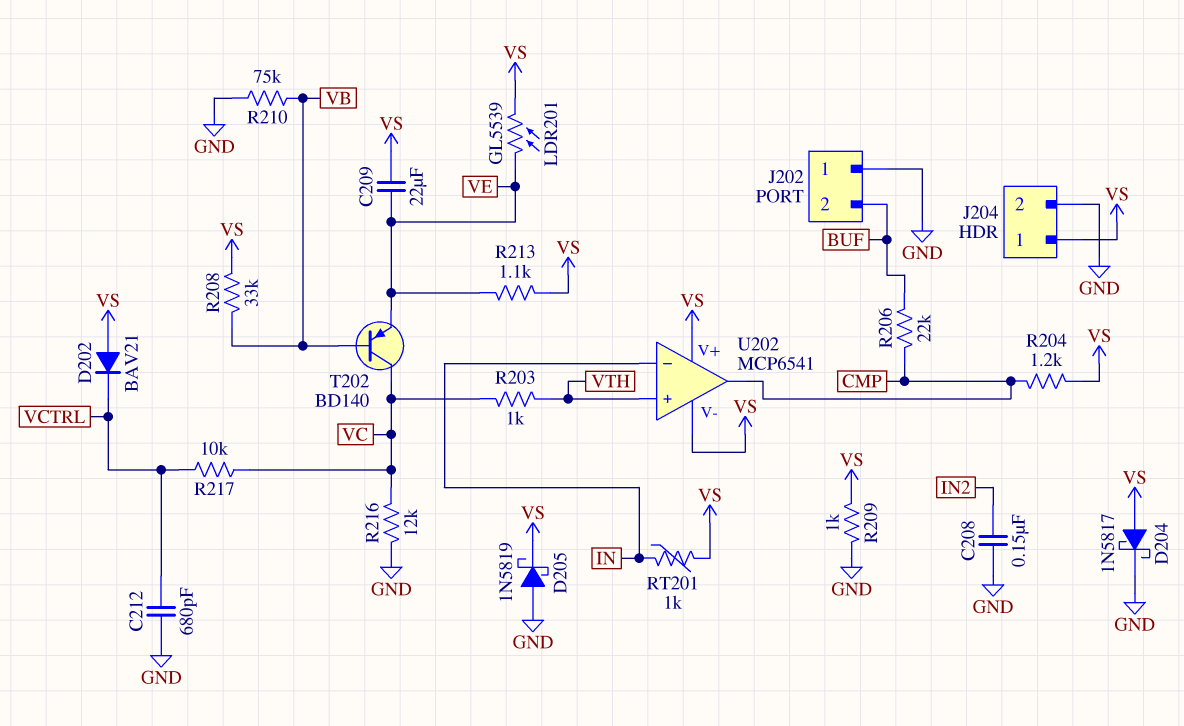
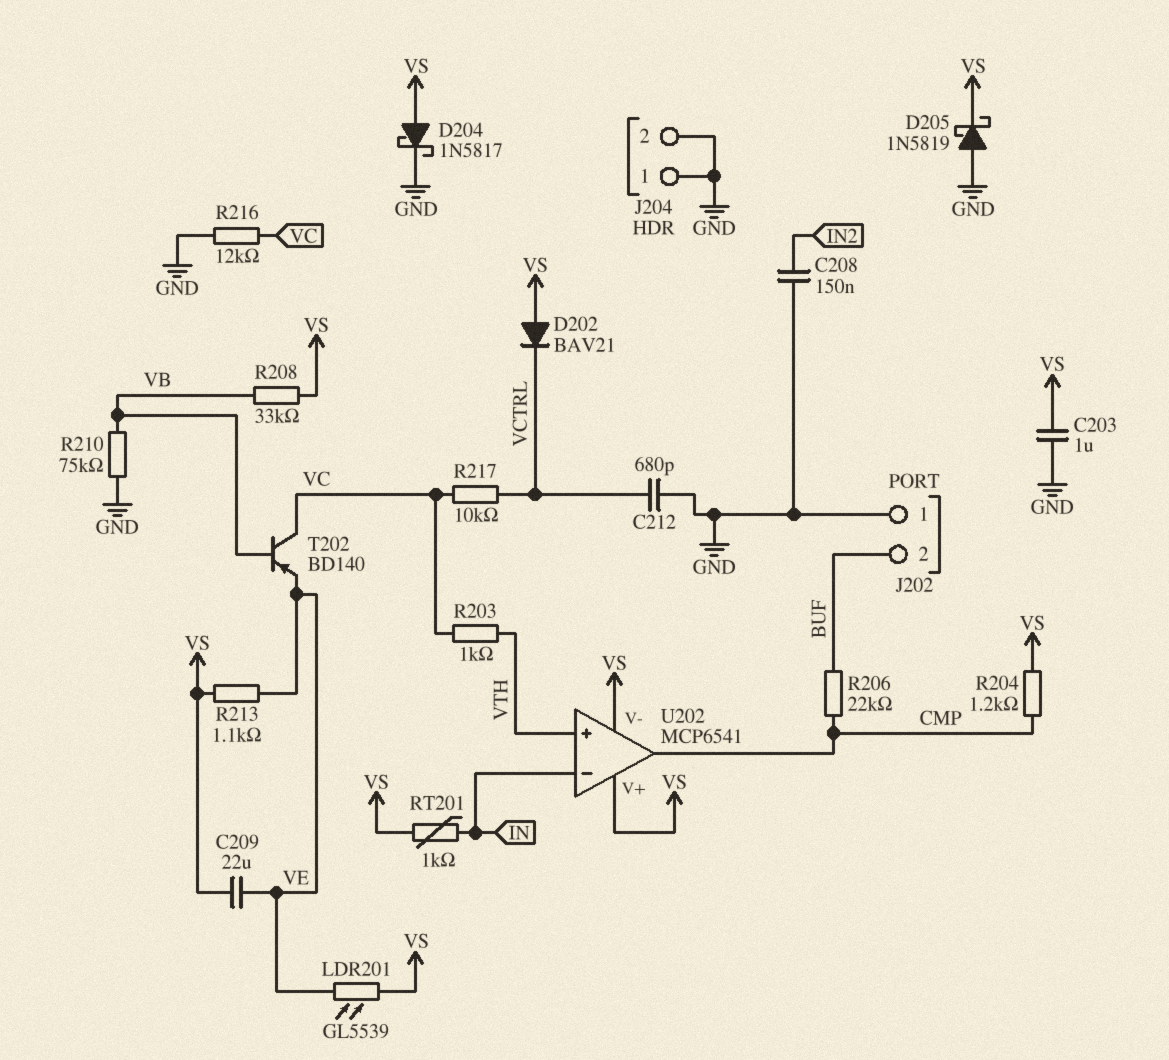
C203: none -> 1uF (GND, VS)
J204 pin 1: VS -> GND
R209: 1k (GND, VS) -> none

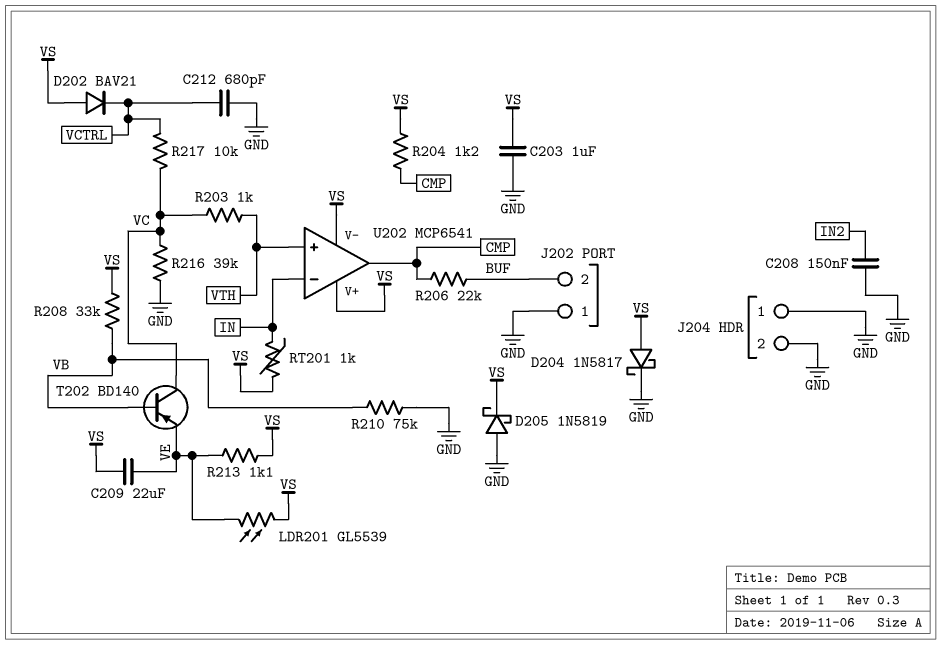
R216: 12k (GND, VC) -> 39k (GND, VC)

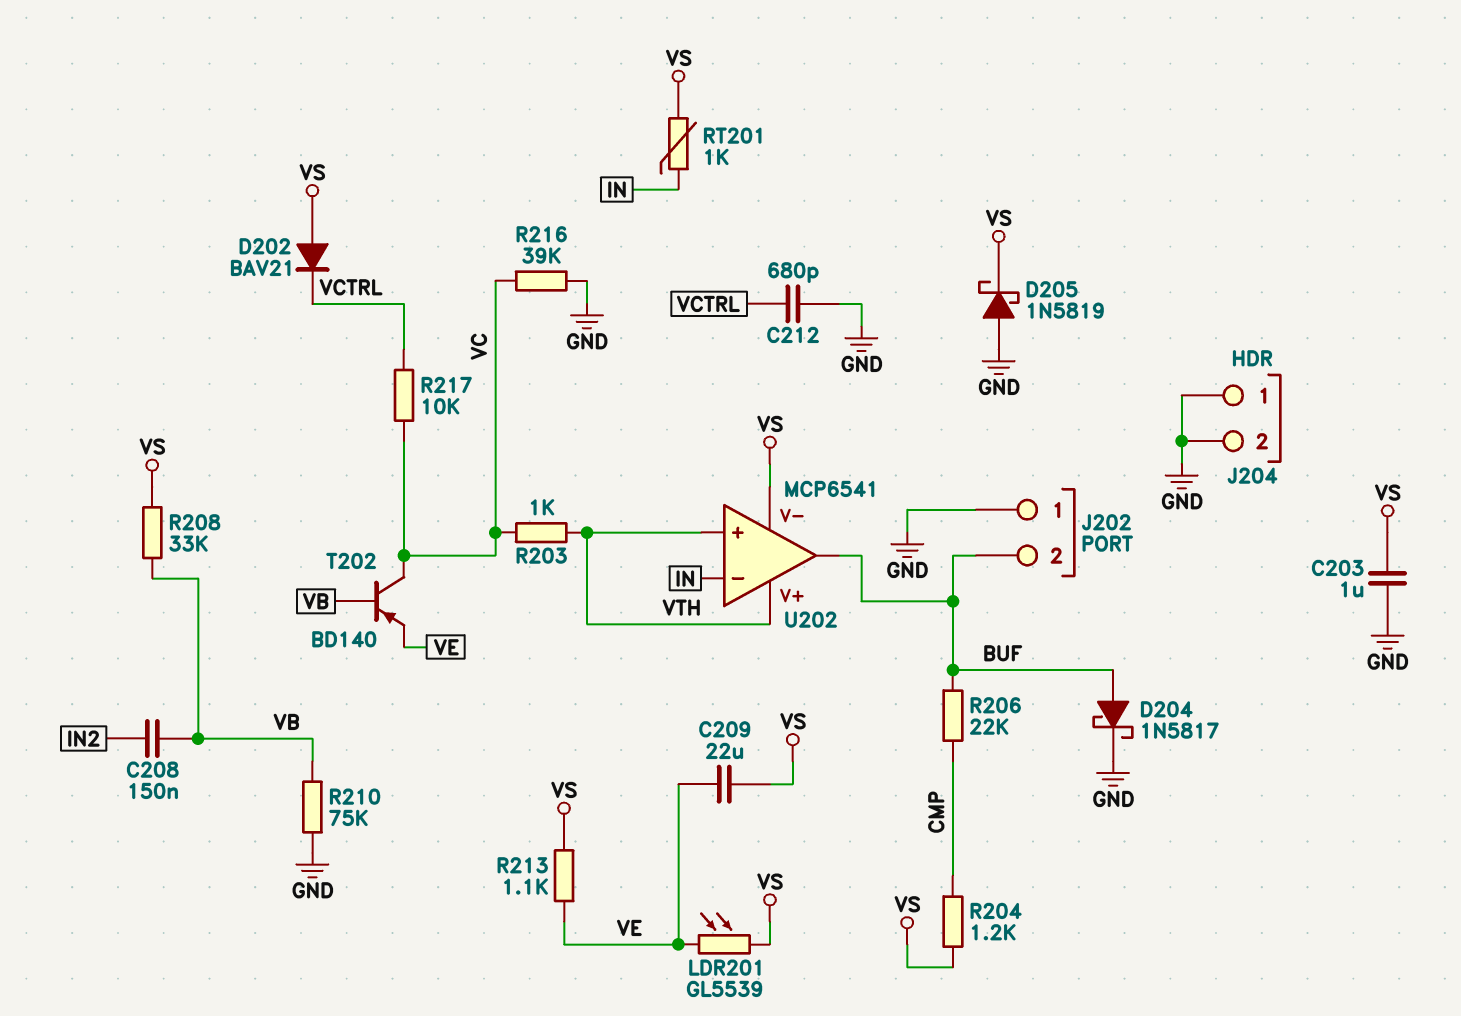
C208: 150nF (GND, IN2) -> 150nF (IN2, VB)
D204: schottky 1N5817 (A VS, K GND) -> schottky 1N5817 (A BUF, K GND)
U202 pin V+: VS -> VTH
U202 pin out: CMP -> BUF

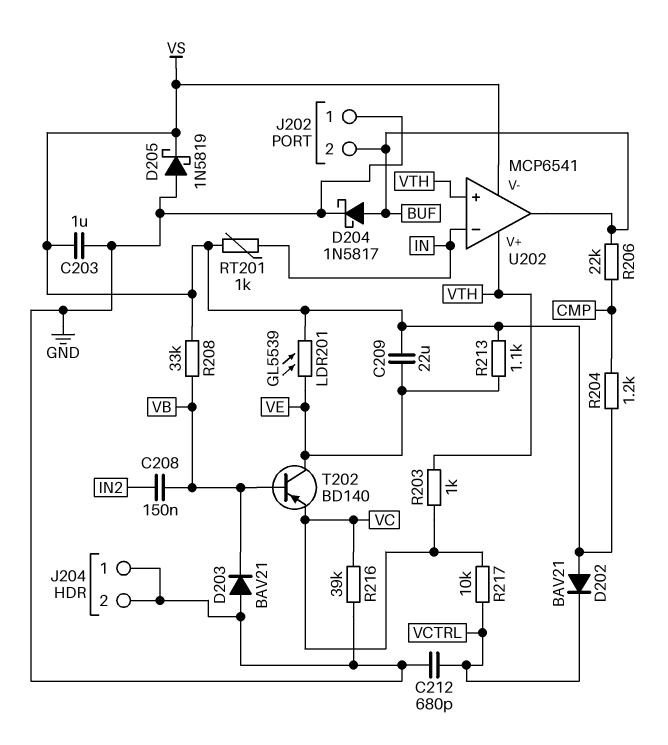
D203: none -> diode BAV21 (A GND, K VB)
R210: 75k (GND, VB) -> none
T202: PNP BD140 (B VB, C VC, E VE) -> PNP BD140 (B VB, C VE, E VC)

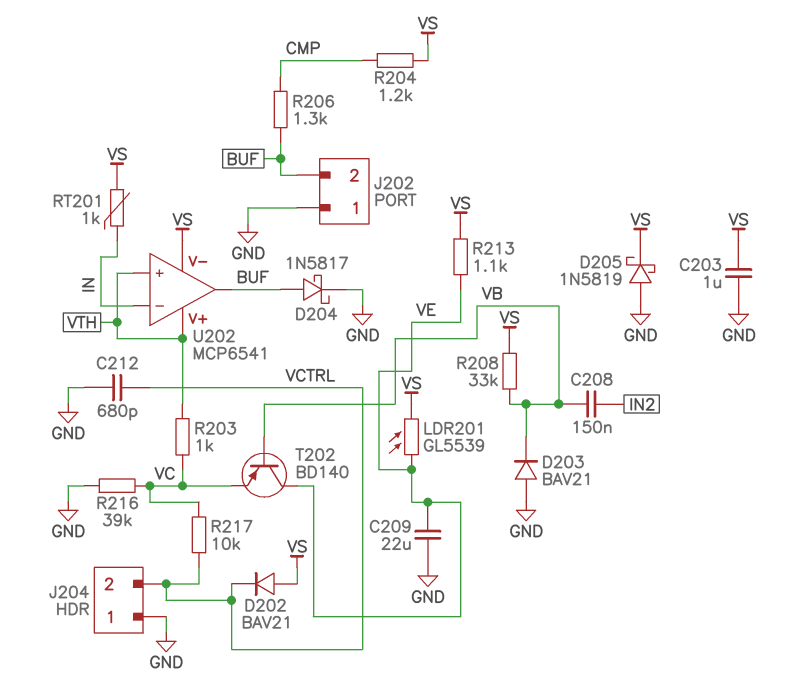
C209: 22uF (VE, VS) -> 22uF (GND, VE)
J204 pin 2: GND -> VCTRL
R206: 22k (BUF, CMP) -> 1.3k (BUF, CMP)

